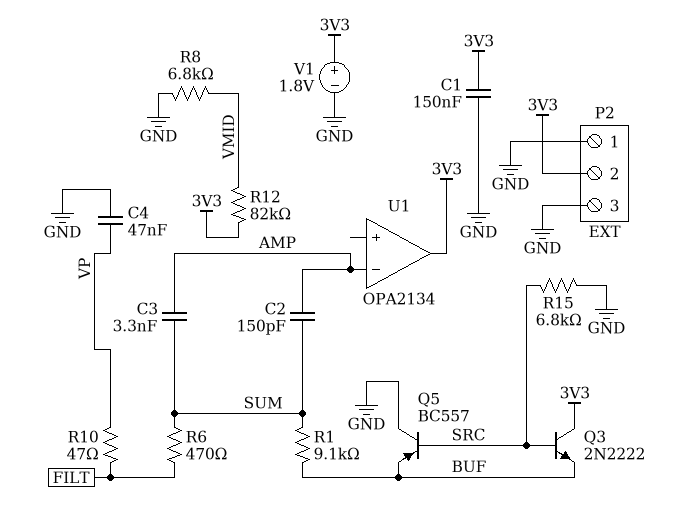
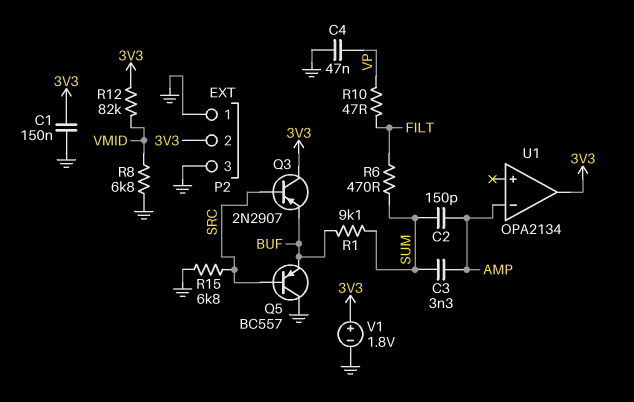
Q3: NPN 2N2222 (B SRC, C 3V3, E BUF) -> PNP 2N2907 (B SRC, C 3V3, E BUF)

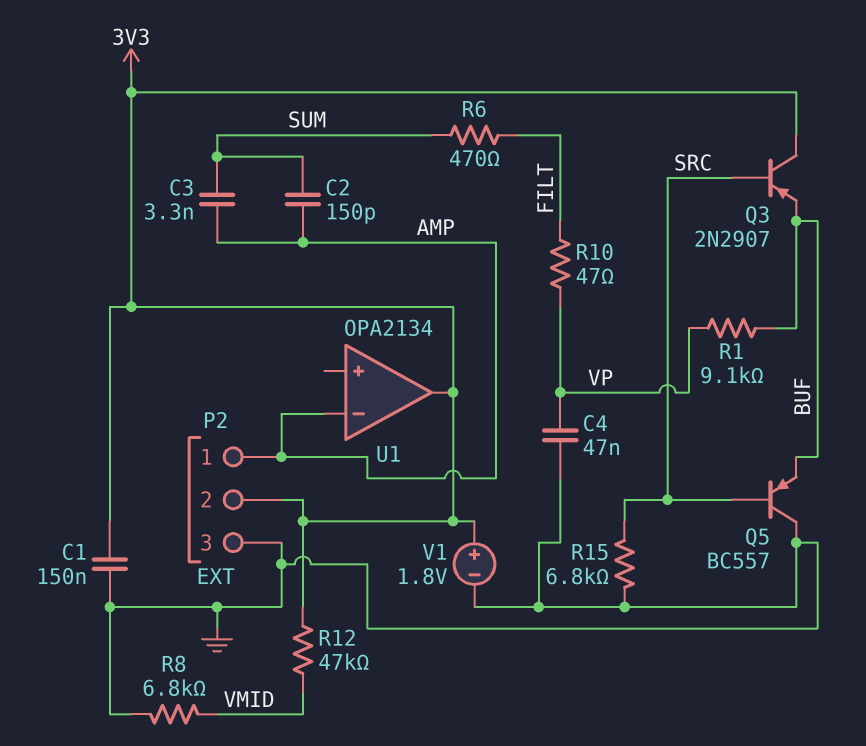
P2 pin 1: GND -> AMP
R1: 9.1k (BUF, SUM) -> 9.1k (BUF, VP)
R12: 82k (3V3, VMID) -> 47k (3V3, VMID)

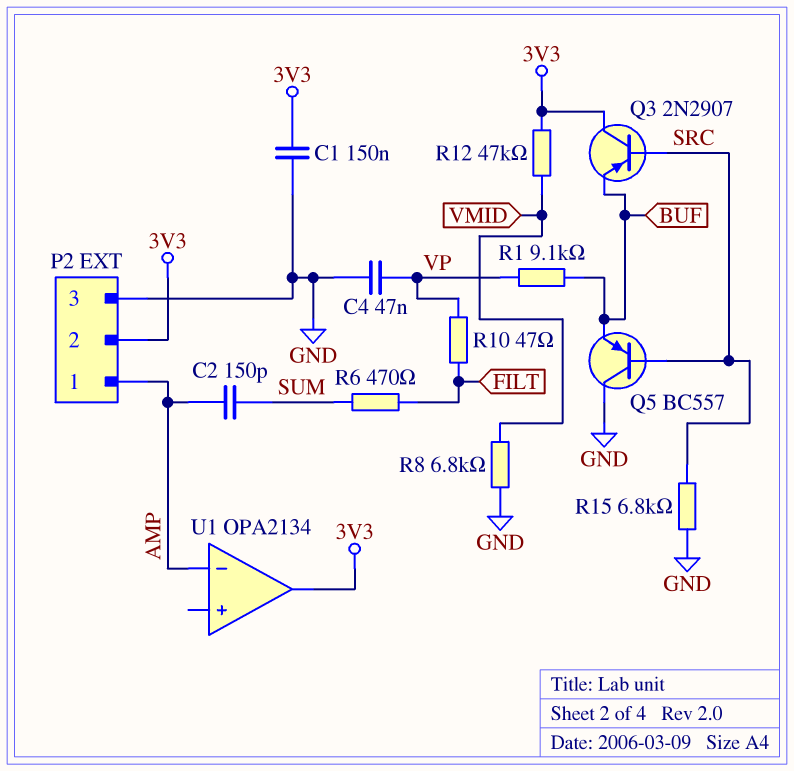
C3: 3.3nF (AMP, SUM) -> none
V1: 1.8V (plus 3V3, minus GND) -> none

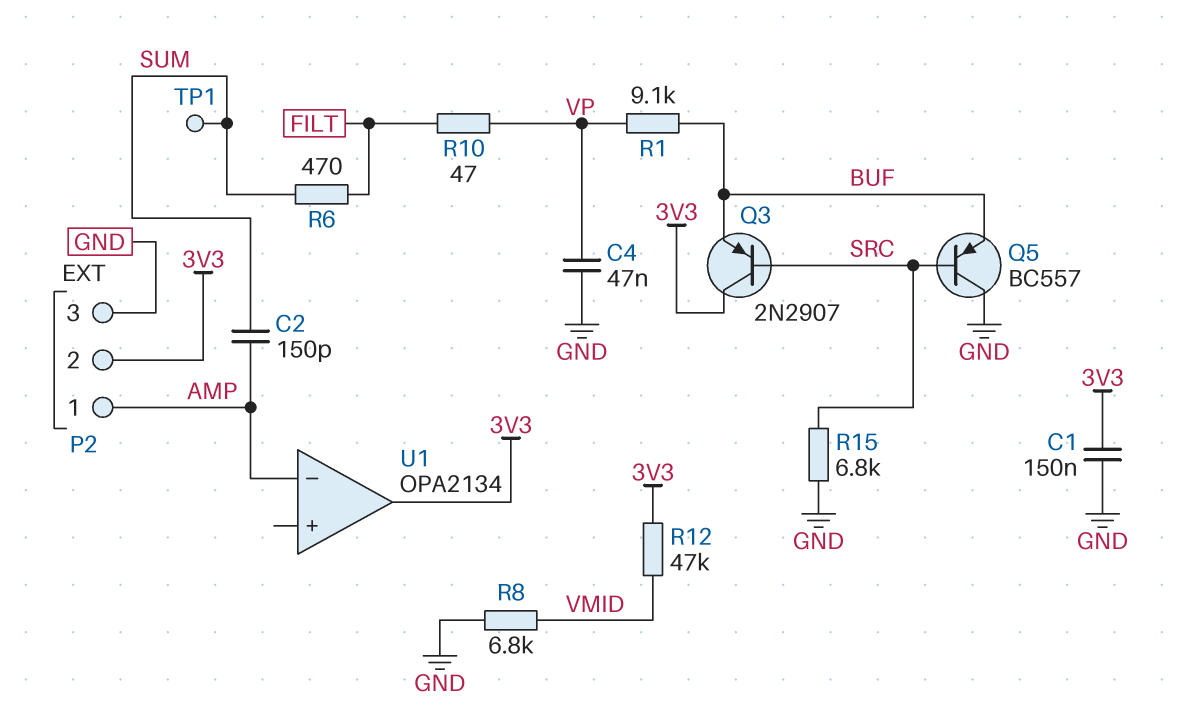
TP1: none -> test point (SUM)

